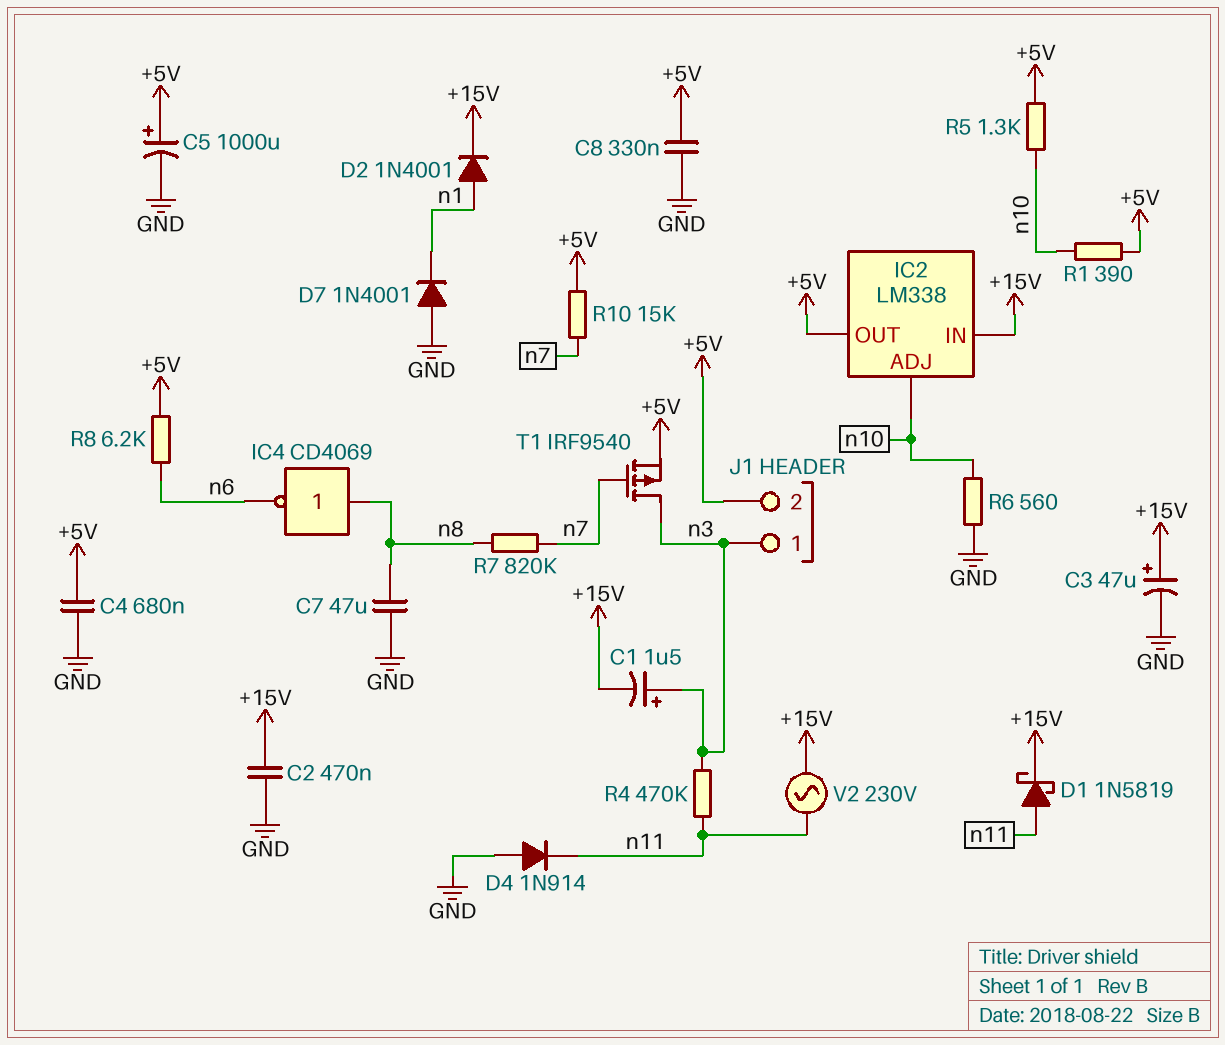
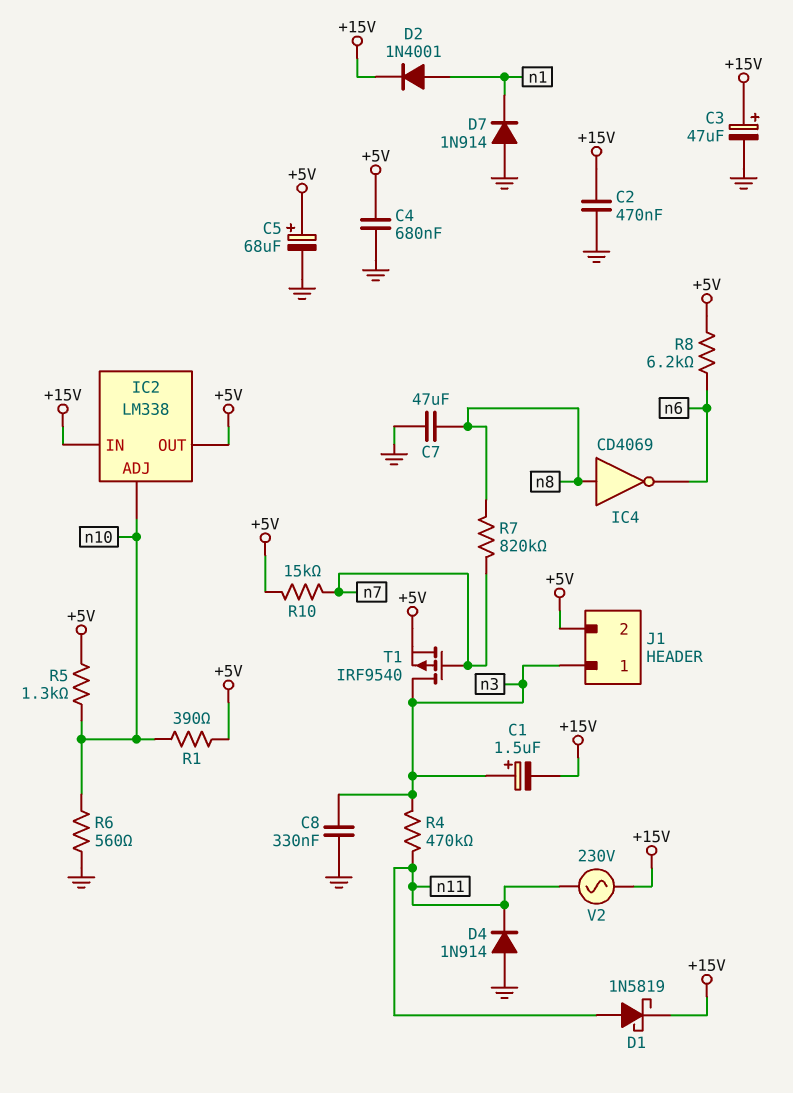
C5: 1000uF (plus +5V, minus GND) -> 68uF (plus +5V, minus GND)
C8: 330nF (+5V, GND) -> 330nF (GND, n3)
D7: diode 1N4001 (A GND, K n1) -> diode 1N914 (A GND, K n1)

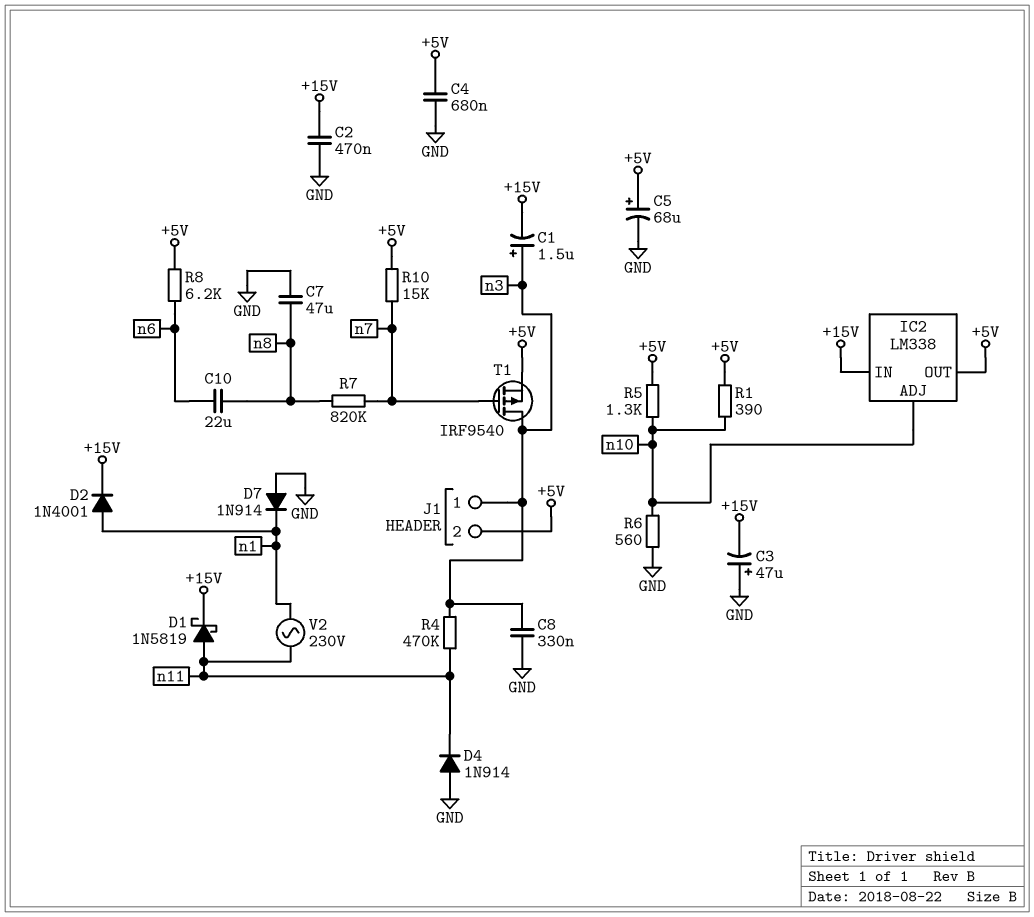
C3: 47uF (plus +15V, minus GND) -> 47uF (plus GND, minus +15V)
C10: none -> 22uF (n6, n8)
IC4: NOT CD4069 (in n8, out n6) -> none
V2: AC 230V (+15V, n11) -> AC 230V (n1, n11)

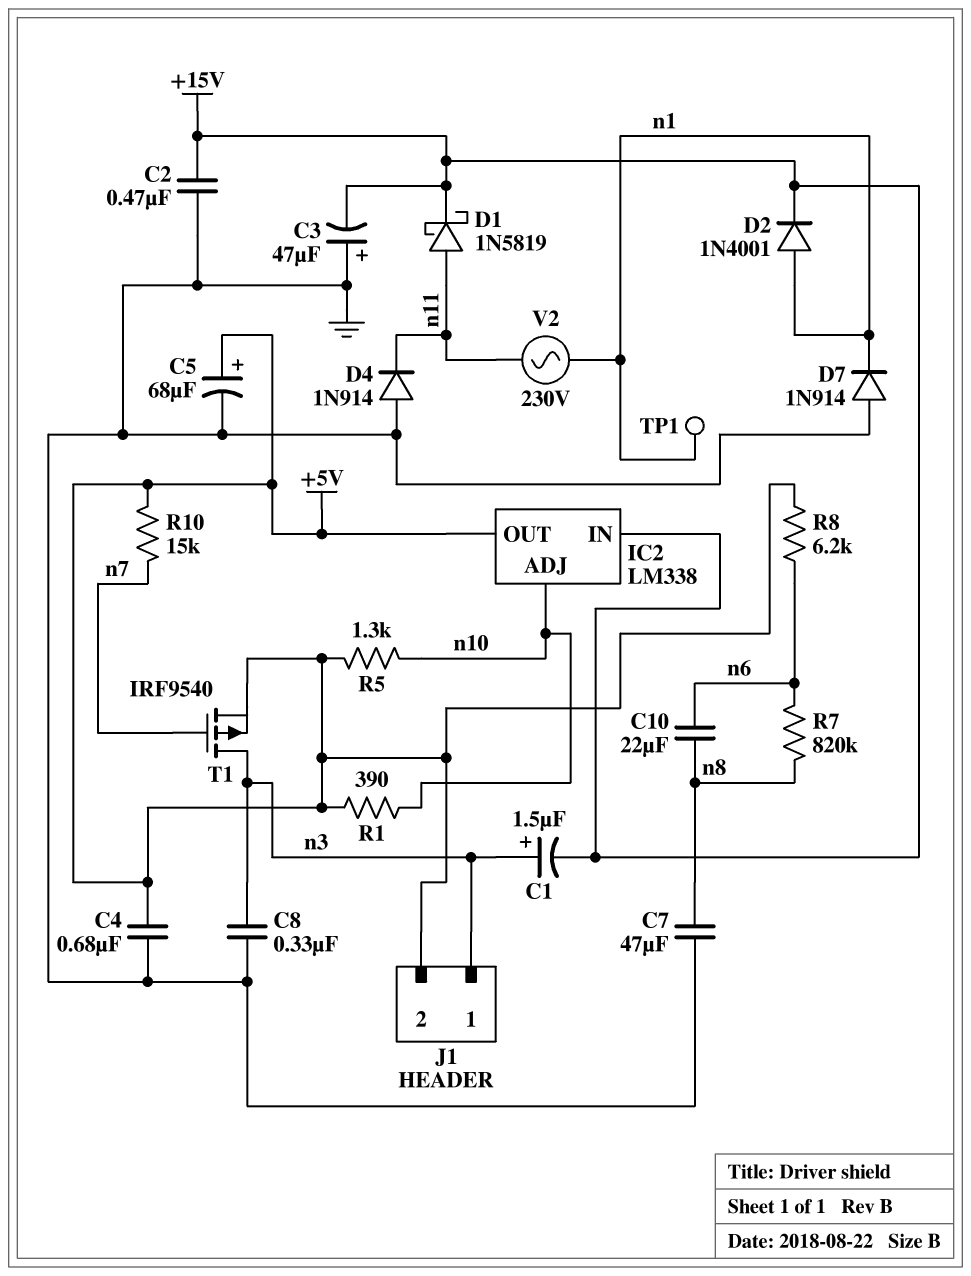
R4: 470k (n3, n11) -> none
R6: 560 (GND, n10) -> none
R7: 820k (n7, n8) -> 820k (n6, n8)
TP1: none -> test point (n1)

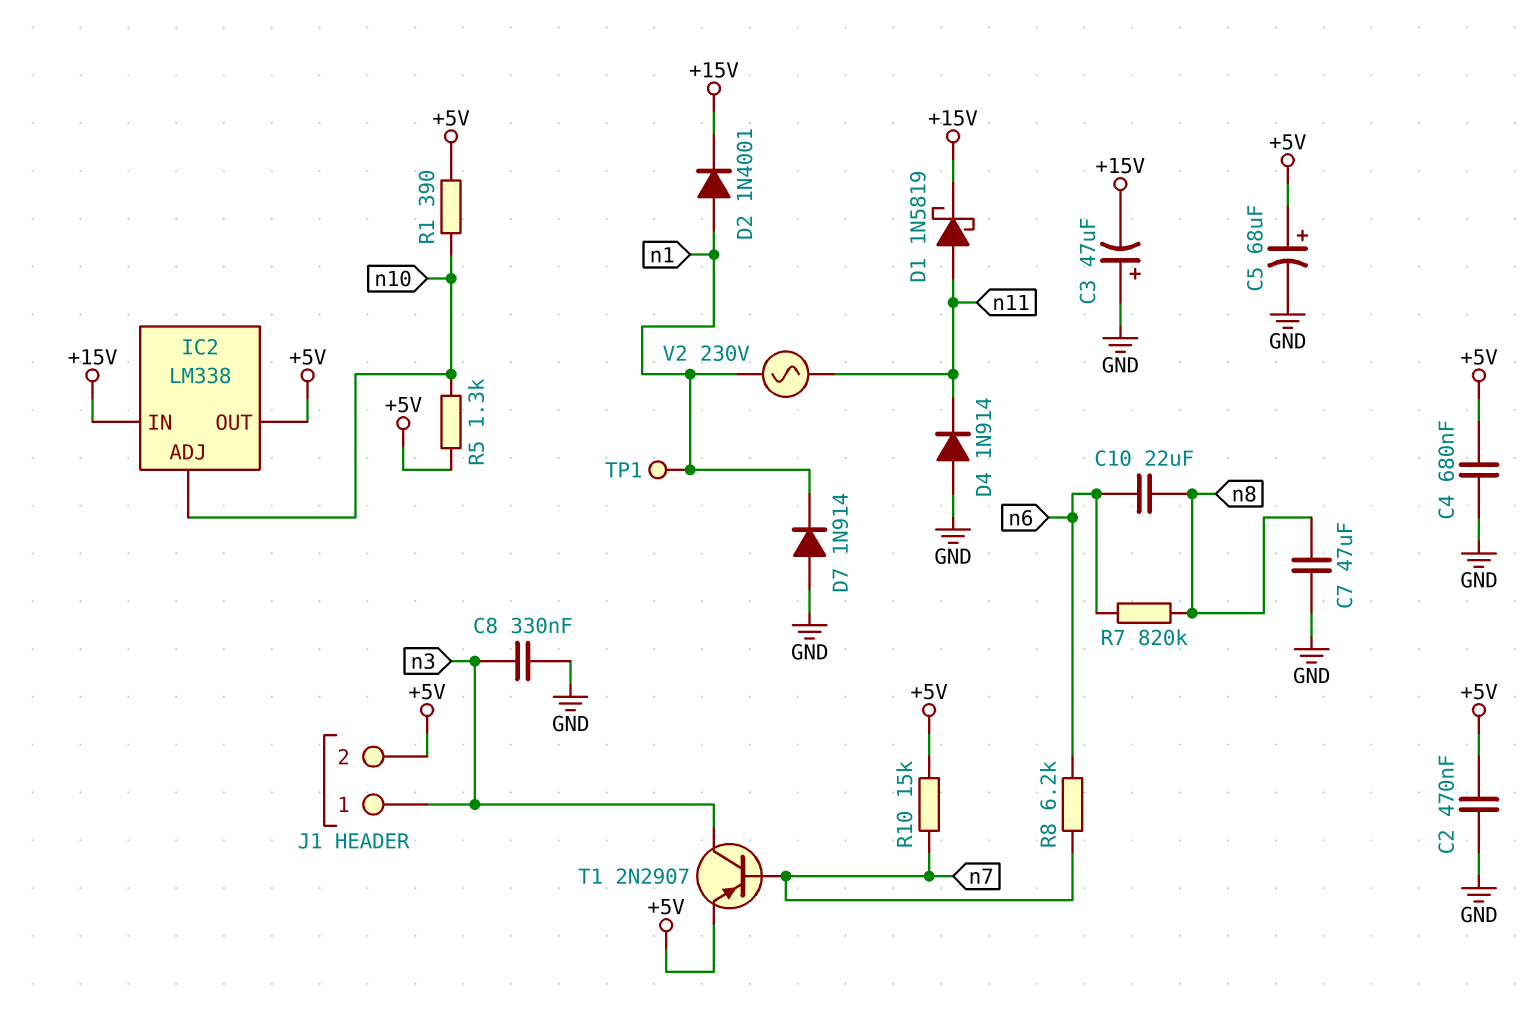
C1: 1.5uF (plus n3, minus +15V) -> none
C2: 470nF (+15V, GND) -> 470nF (+5V, GND)
R8: 6.2k (+5V, n6) -> 6.2k (n6, n7)
T1: PMOS IRF9540 (G n7, D n3, S +5V) -> PNP 2N2907 (B n7, C n3, E +5V)

